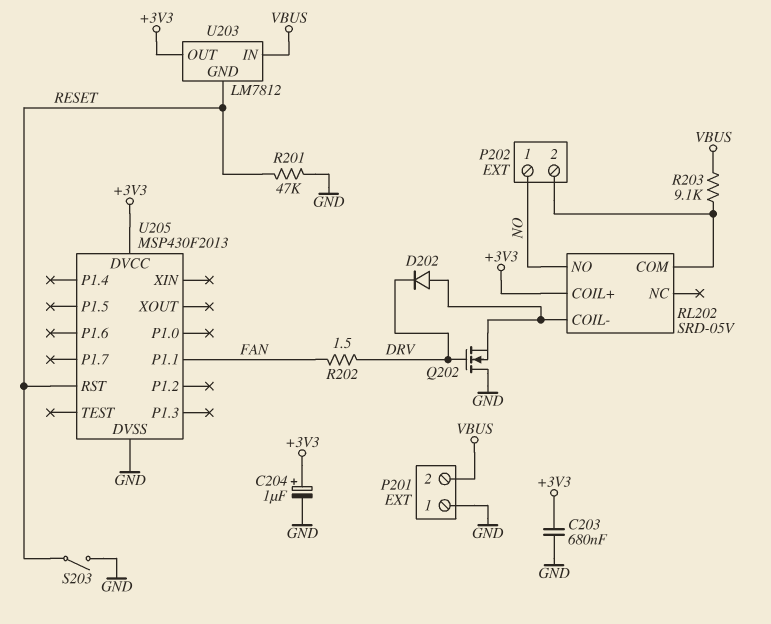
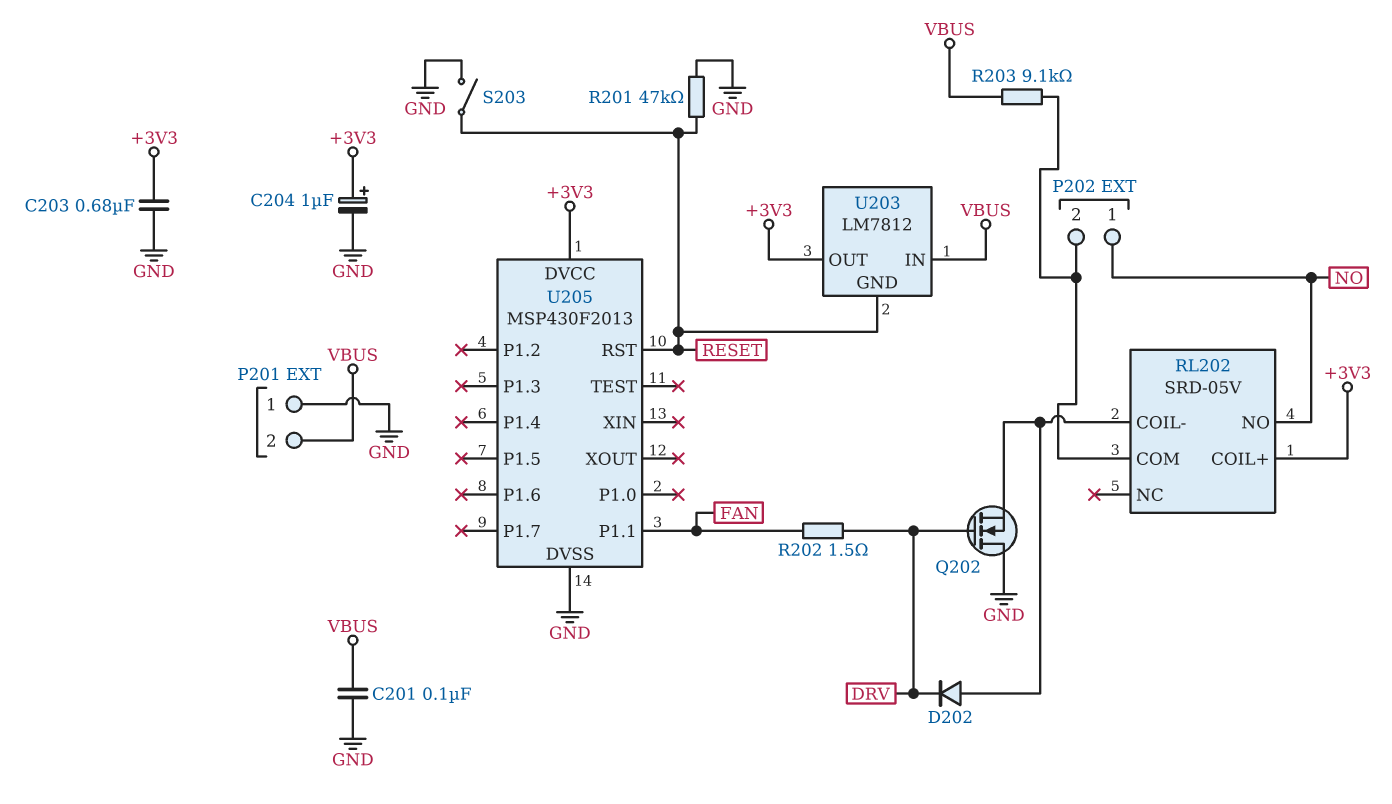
C201: none -> 100nF (GND, VBUS)

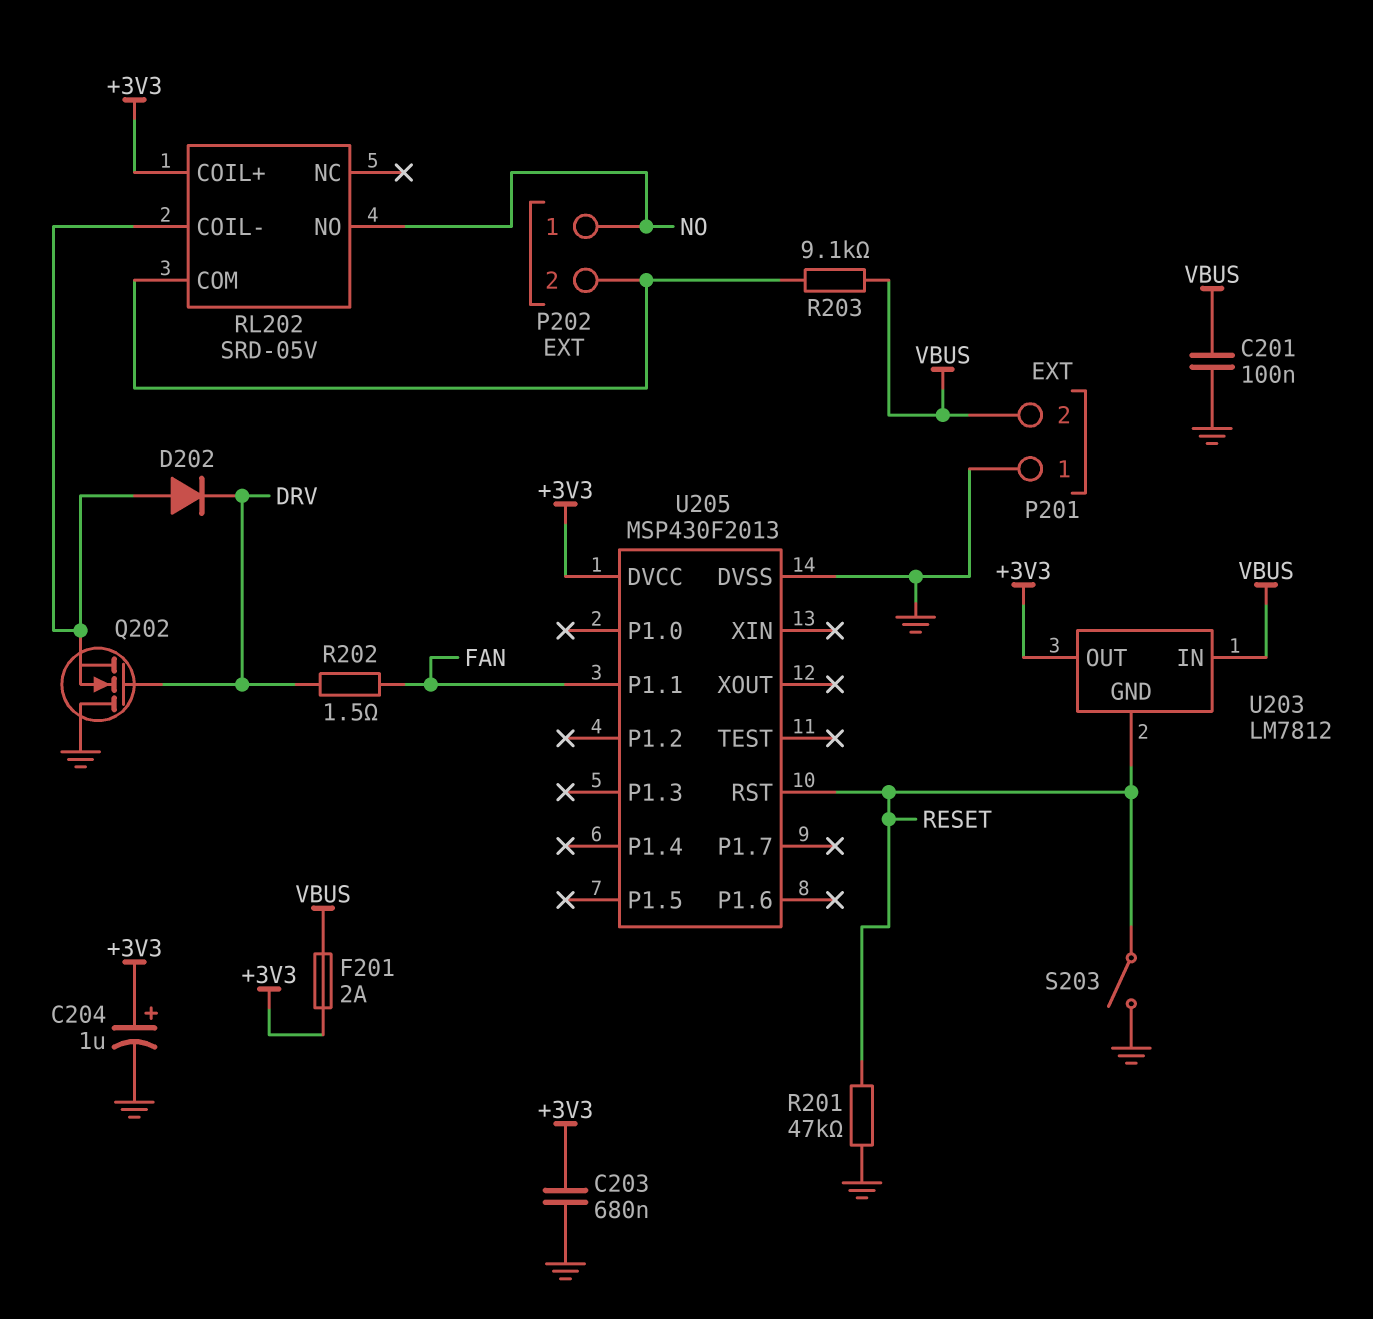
F201: none -> 2A (+3V3, VBUS)

